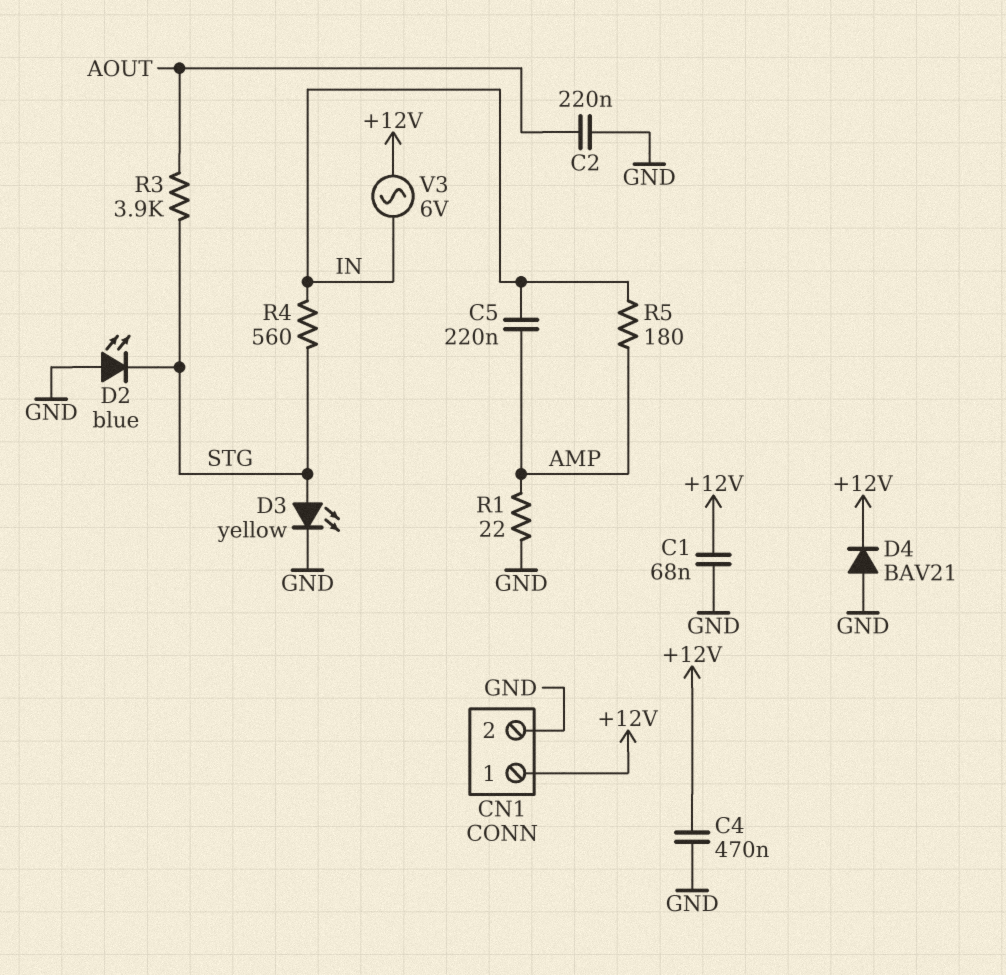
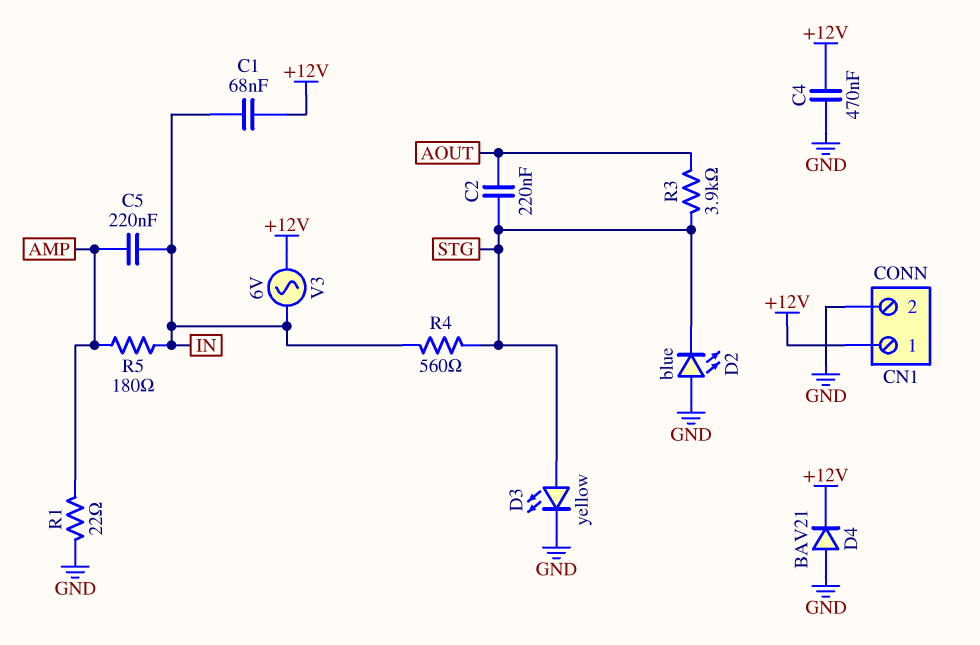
C1: 68nF (+12V, GND) -> 68nF (+12V, IN)
C2: 220nF (AOUT, GND) -> 220nF (AOUT, STG)

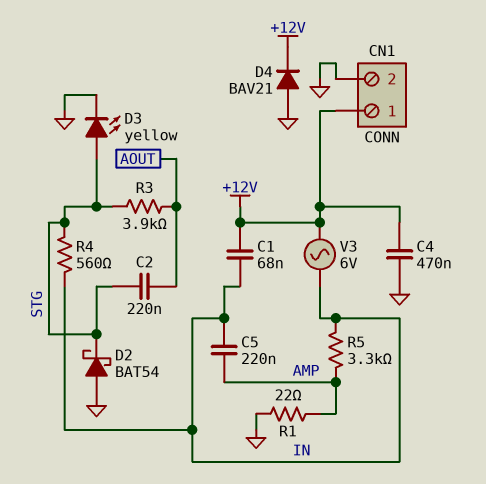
D2: LED blue (A GND, K STG) -> schottky BAT54 (A GND, K STG)
R5: 180 (AMP, IN) -> 3.3k (AMP, IN)

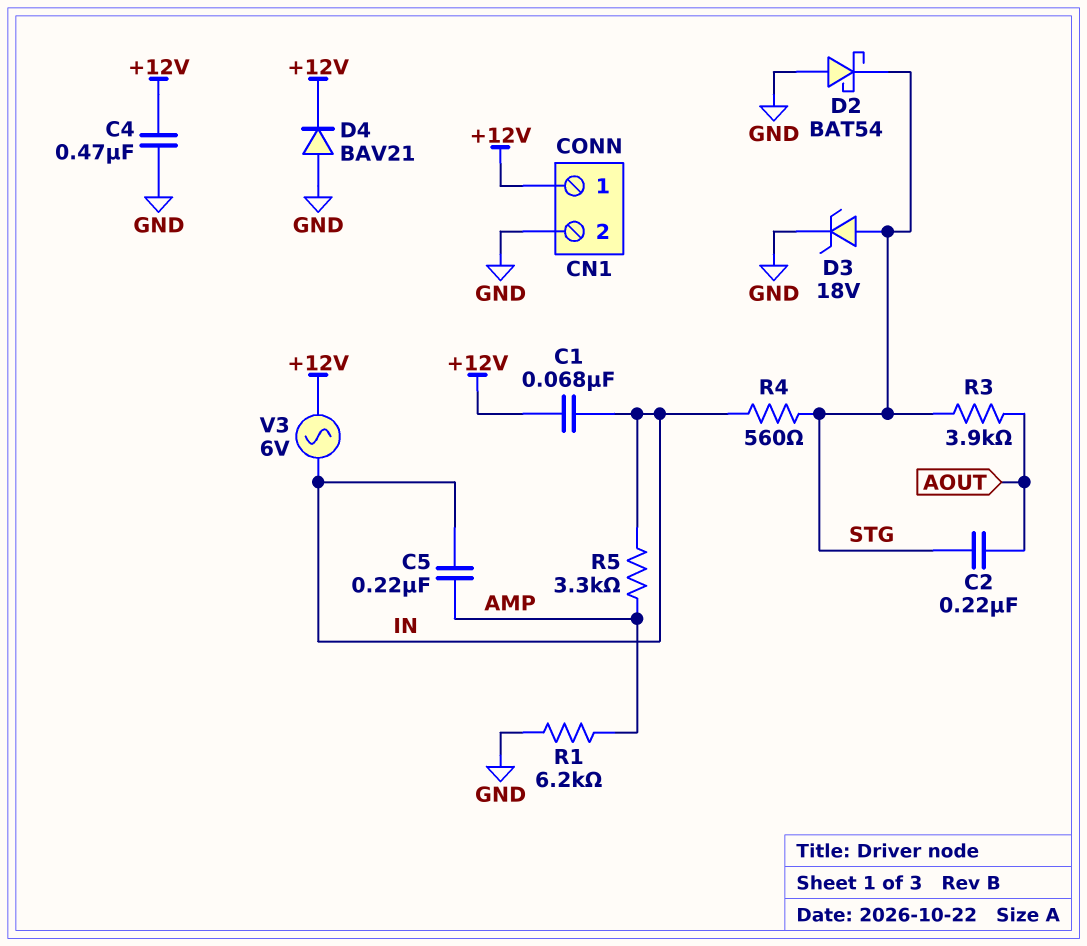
D3: LED yellow (A STG, K GND) -> zener 18V (A STG, K GND)
R1: 22 (AMP, GND) -> 6.2k (AMP, GND)

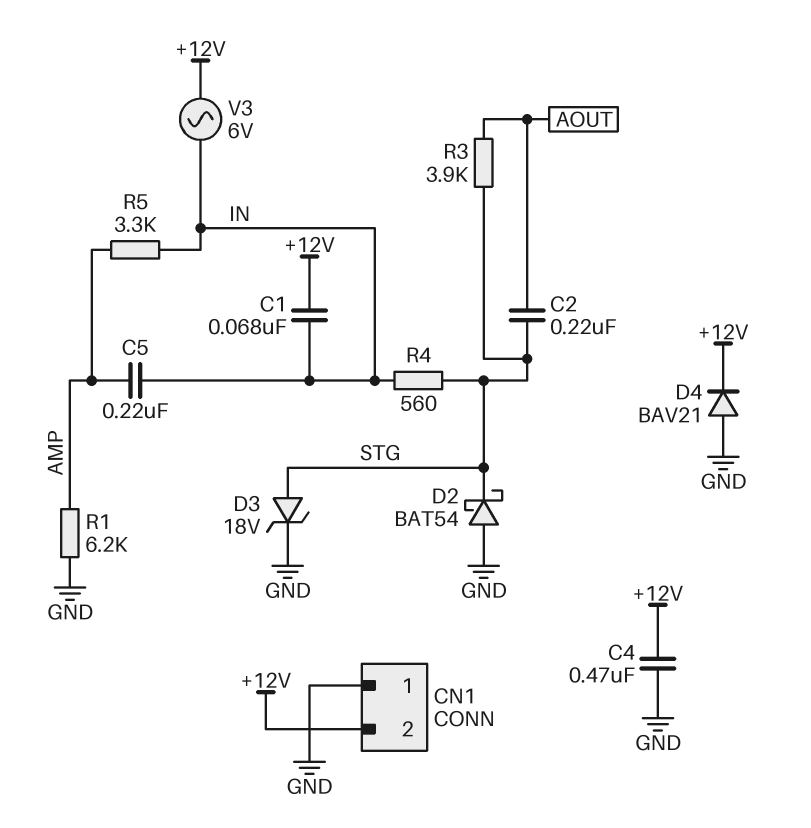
CN1 pin 1: +12V -> GND
CN1 pin 2: GND -> +12V

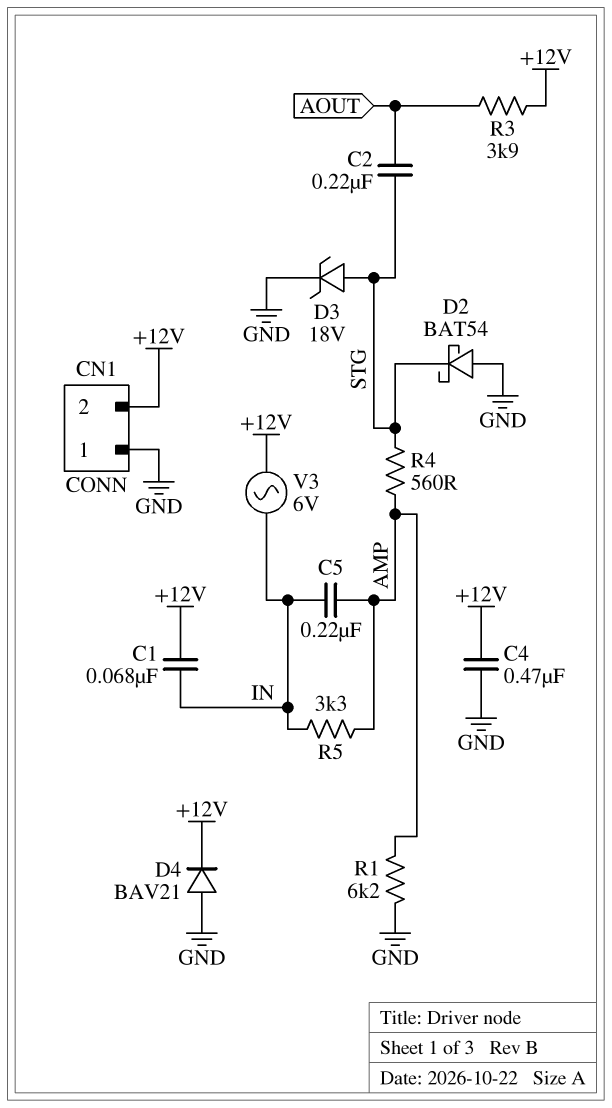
R3: 3.9k (AOUT, STG) -> 3.9k (+12V, AOUT)
R4: 560 (IN, STG) -> 560 (AMP, STG)

